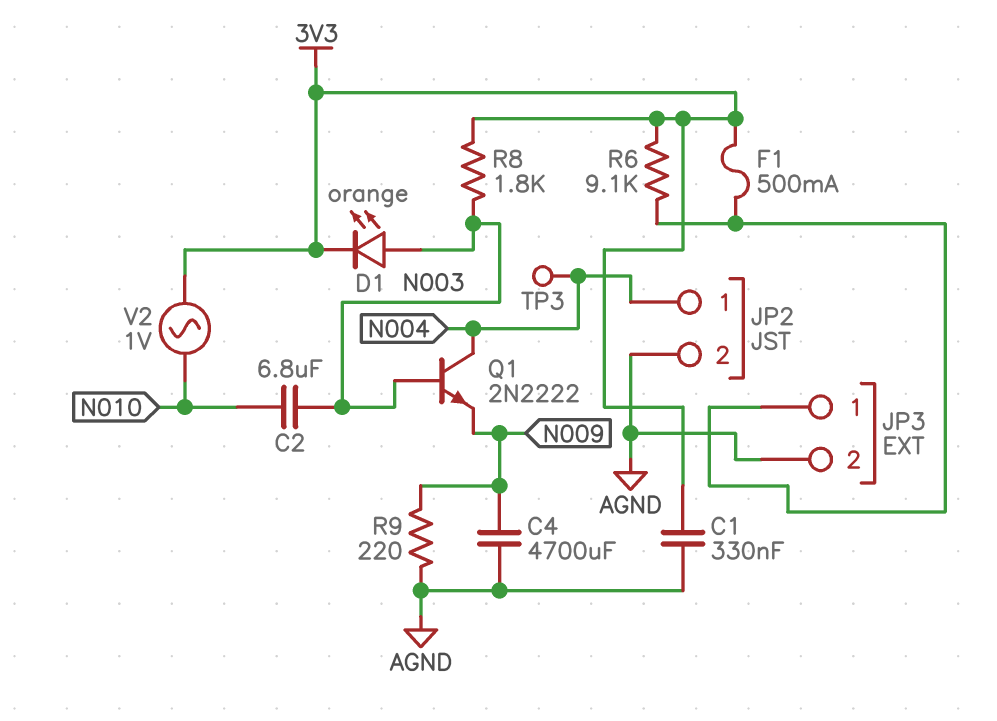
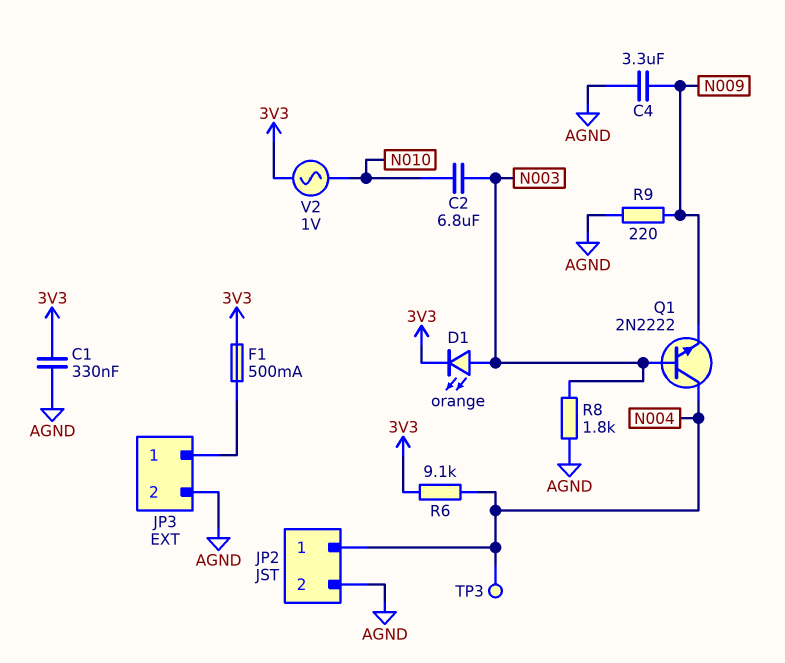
C4: 4700uF (AGND, N009) -> 3.3uF (AGND, N009)
R6: 9.1k (3V3, JP3/1) -> 9.1k (3V3, N004)
R8: 1.8k (3V3, N003) -> 1.8k (AGND, N003)

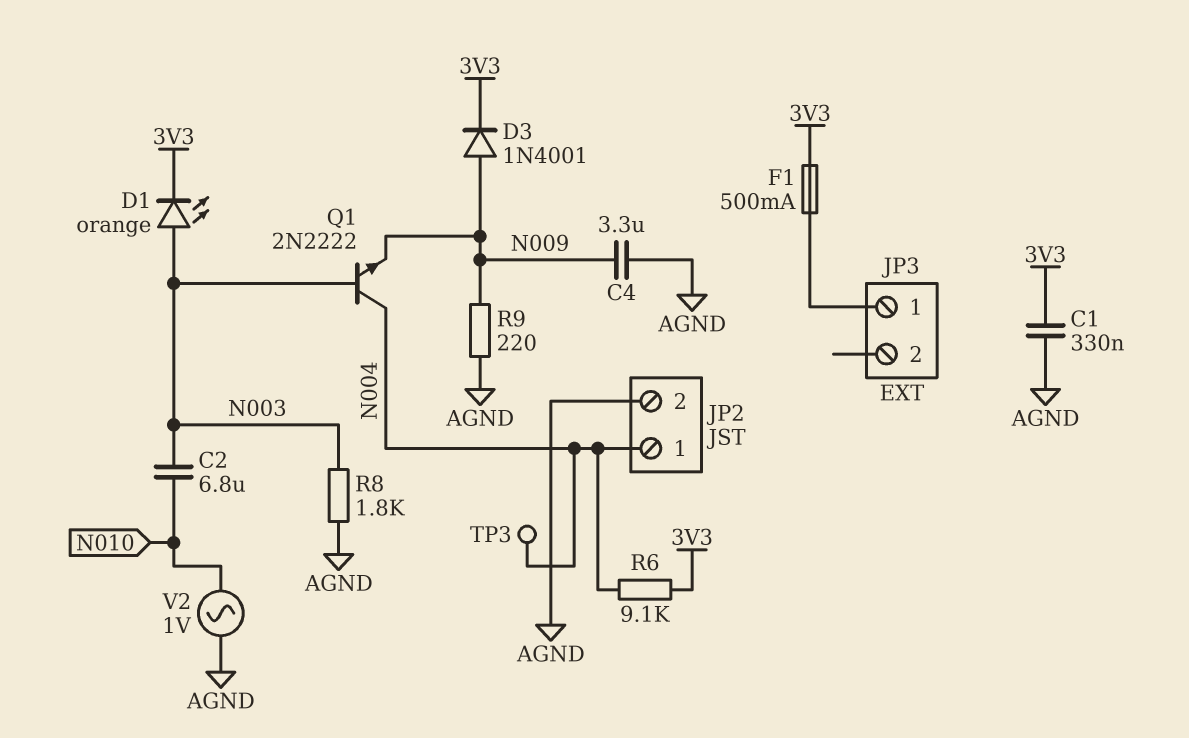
D3: none -> diode 1N4001 (A N009, K 3V3)
JP3 pin 2: AGND -> none
V2: AC 1V (3V3, N010) -> AC 1V (AGND, N010)

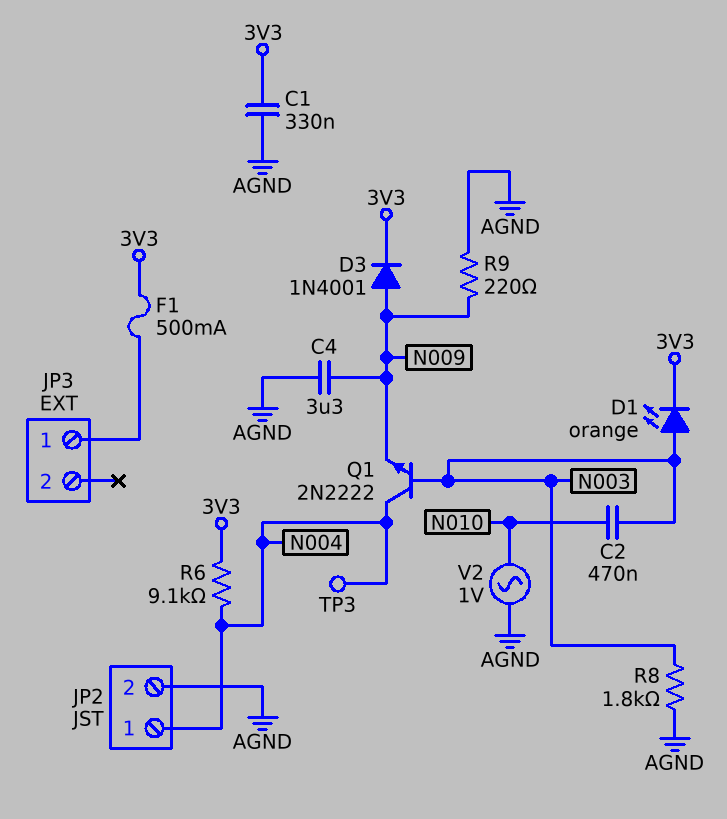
C2: 6.8uF (N003, N010) -> 470nF (N003, N010)

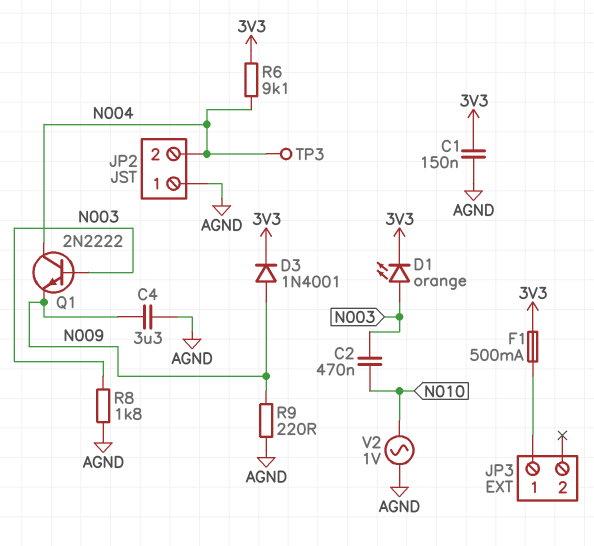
C1: 330nF (3V3, AGND) -> 150nF (3V3, AGND)
JP2 pin 1: N004 -> AGND
JP2 pin 2: AGND -> N004

